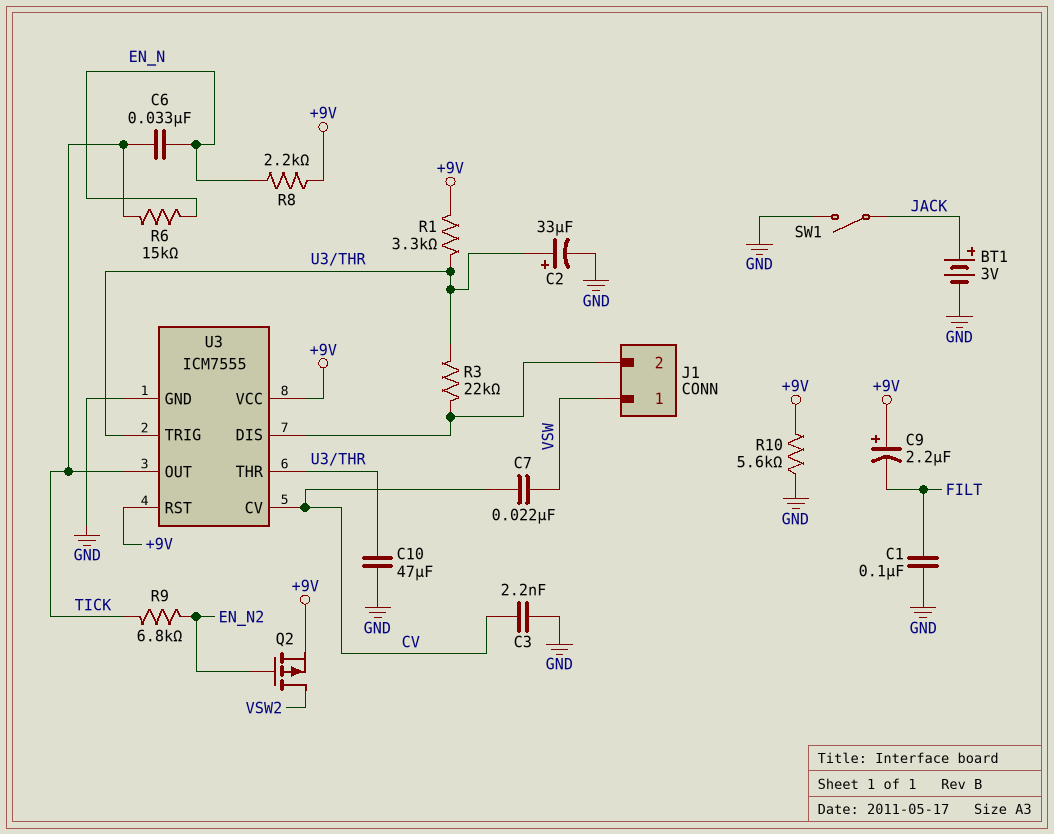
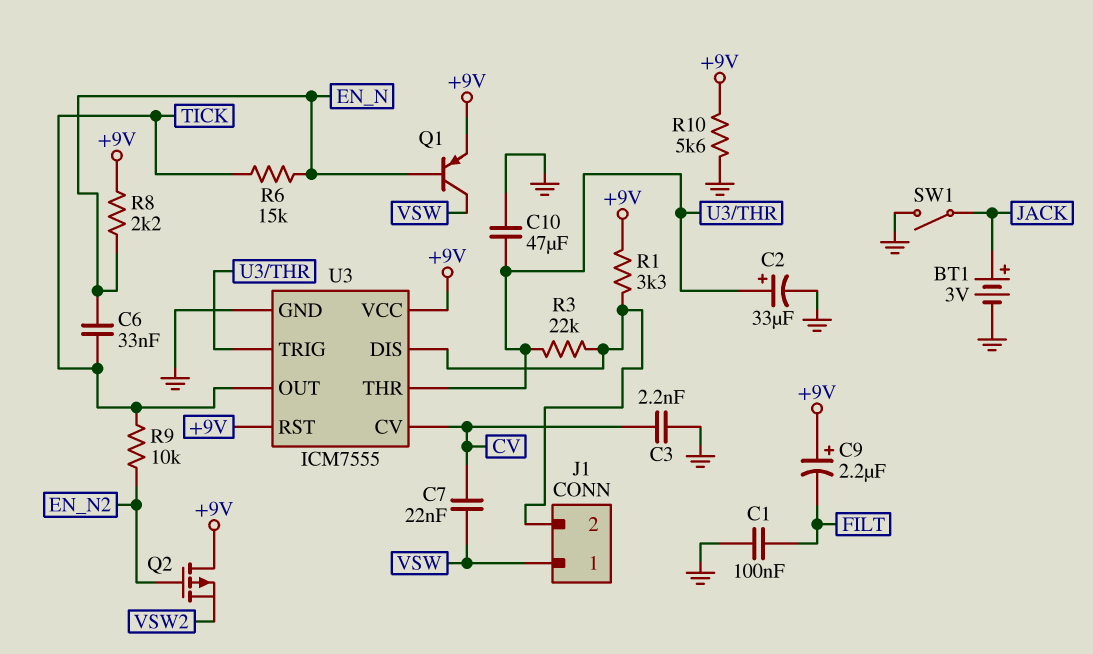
Q1: none -> PNP (B EN_N, C VSW, E +9V)
Q2: PMOS (G EN_N2, D VSW2, S +9V) -> PMOS (G EN_N2, D +9V, S VSW2)
R1: 3.3k (+9V, U3/THR) -> 3.3k (+9V, J1/2)
R9: 6.8k (EN_N2, TICK) -> 10k (EN_N2, TICK)

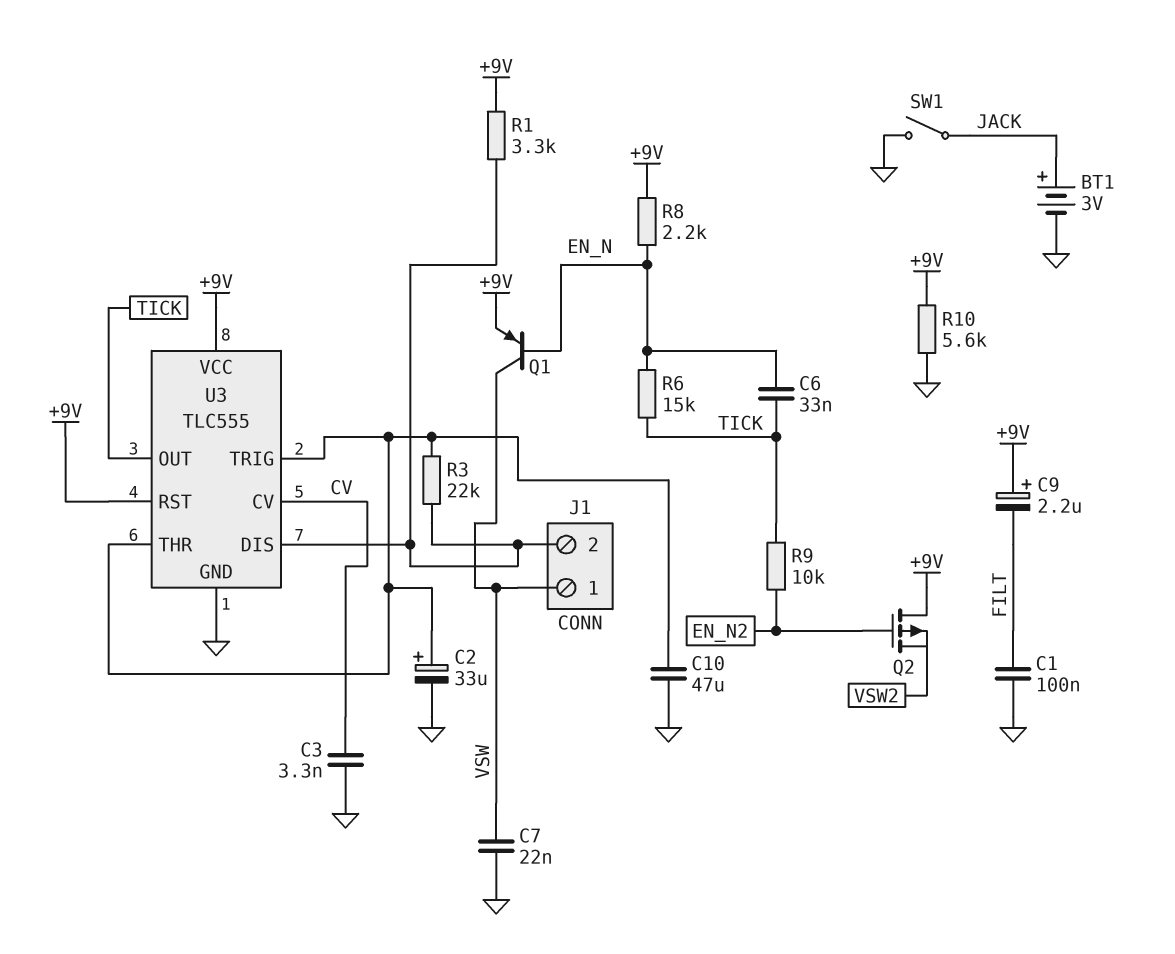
C3: 2.2nF (CV, GND) -> 3.3nF (CV, GND)
C7: 22nF (CV, VSW) -> 22nF (GND, VSW)
U3: ICM7555 -> TLC555

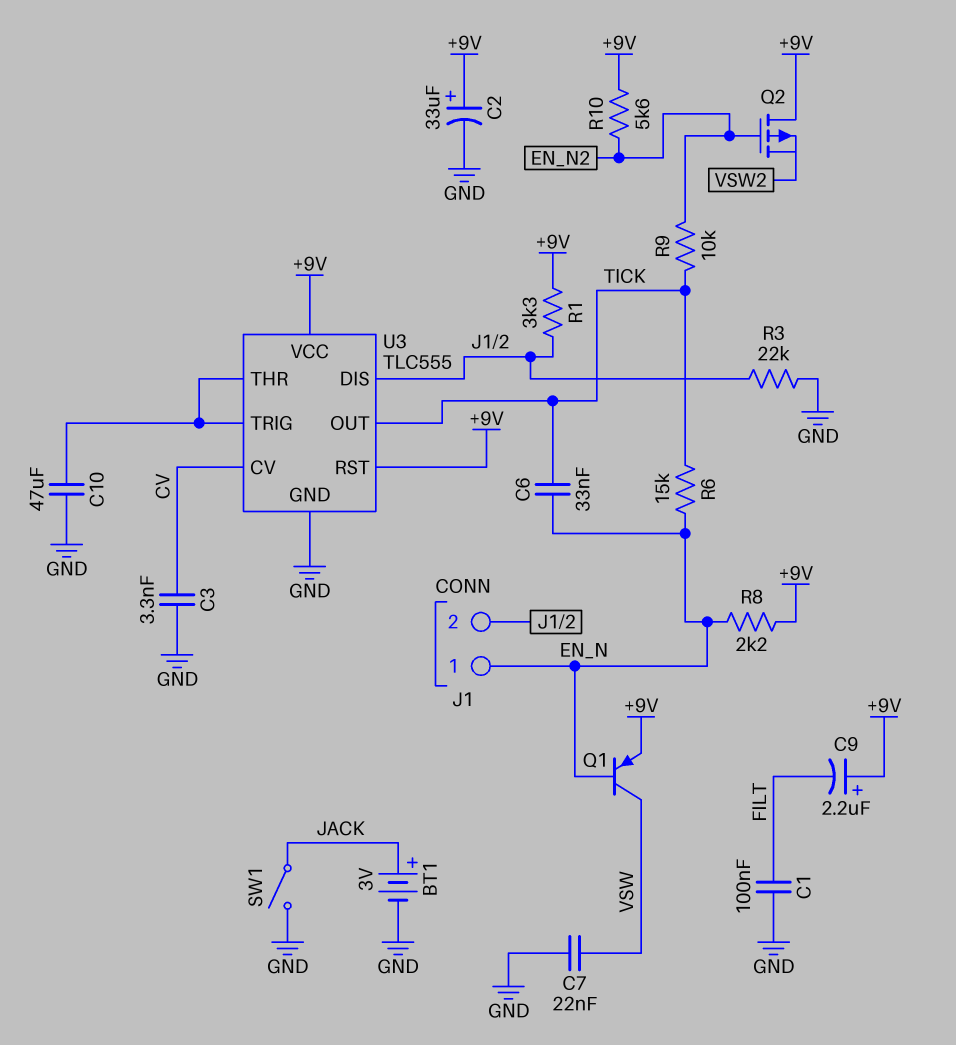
C2: 33uF (plus U3/THR, minus GND) -> 33uF (plus +9V, minus GND)
J1 pin 1: VSW -> EN_N
R3: 22k (J1/2, U3/THR) -> 22k (GND, J1/2)
R10: 5.6k (+9V, GND) -> 5.6k (+9V, EN_N2)

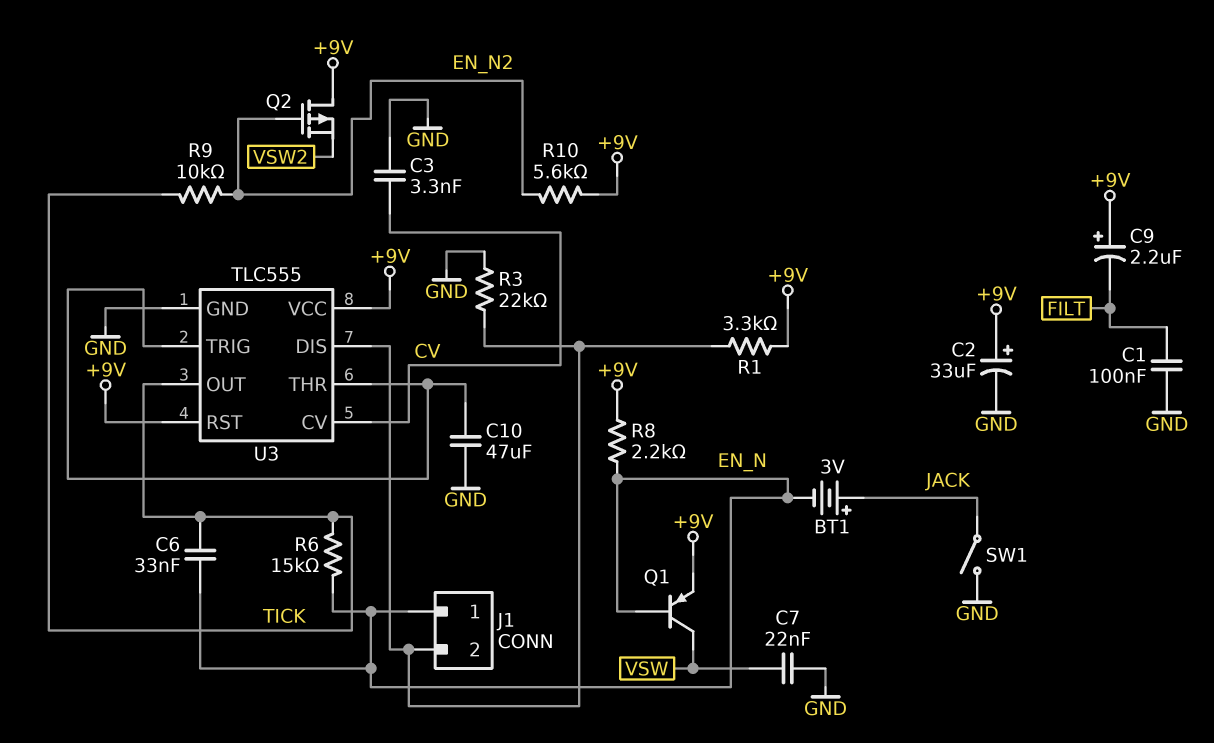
BT1: 3V (plus JACK, minus GND) -> 3V (plus JACK, minus EN_N)

